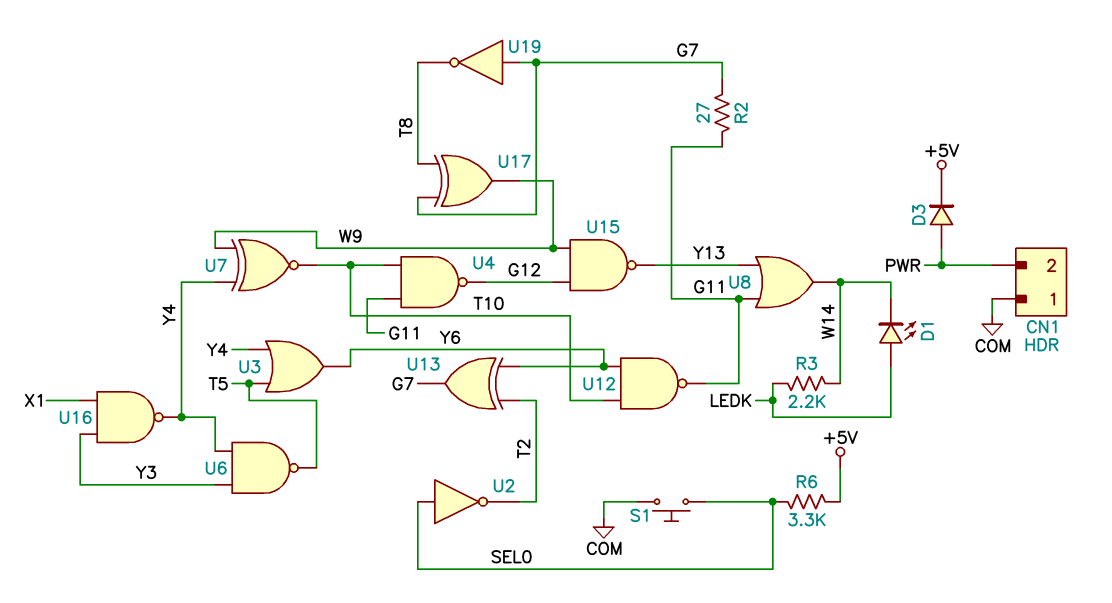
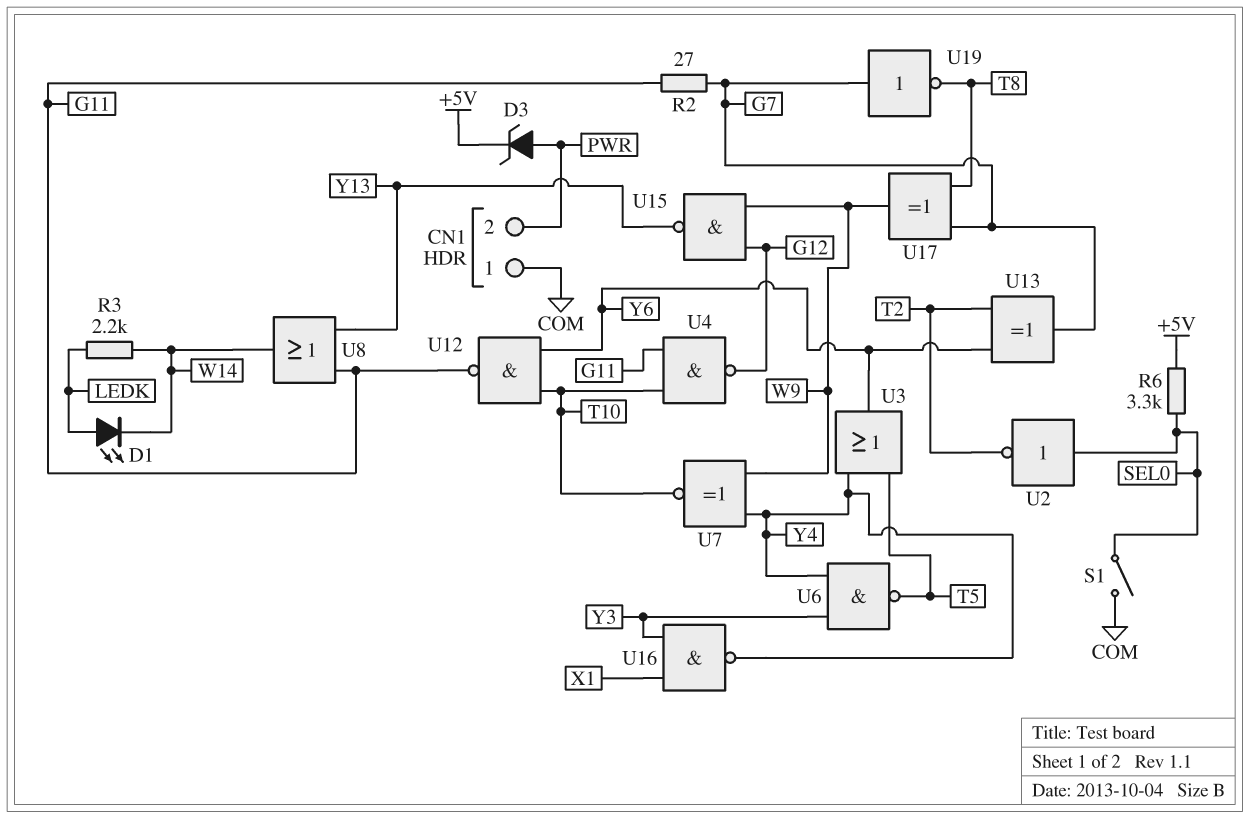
D3: diode (A PWR, K +5V) -> zener (A PWR, K +5V)
S1: button (COM, SEL0) -> switch (COM, SEL0)

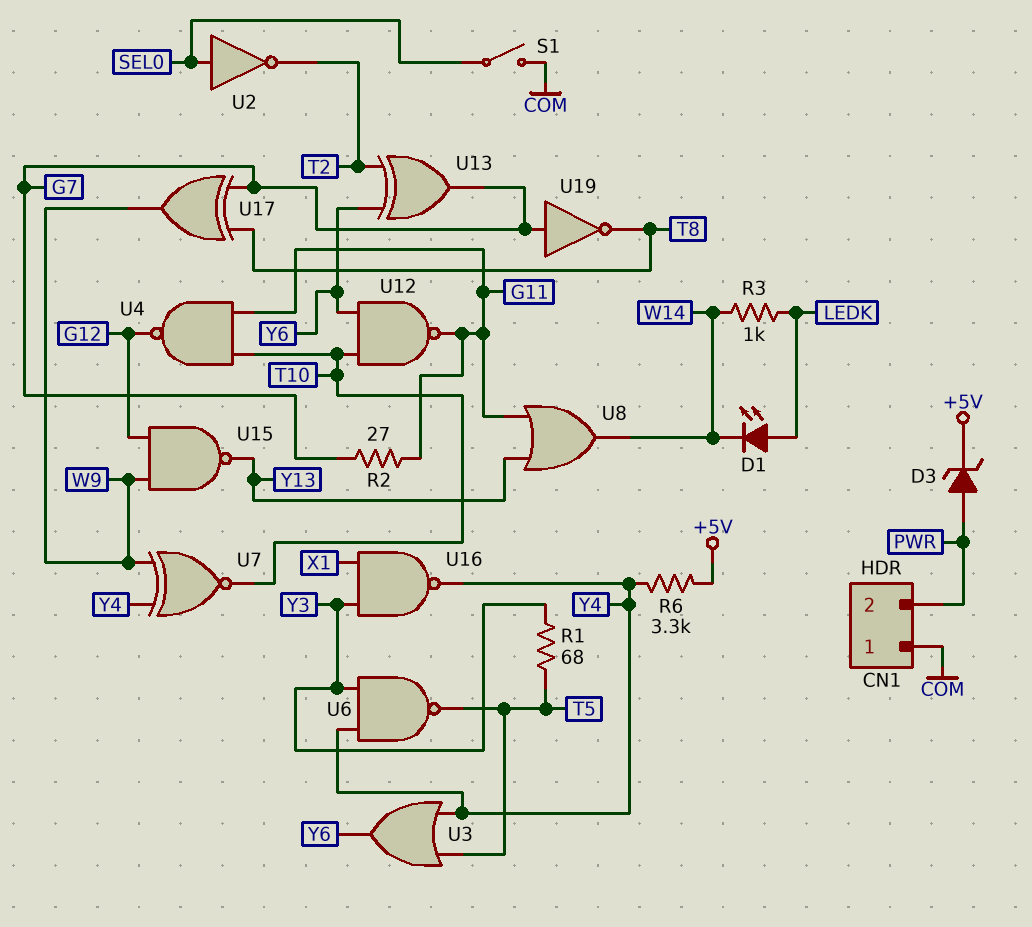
R1: none -> 68 (T5, Y3)
R3: 2.2k (LEDK, W14) -> 1k (LEDK, W14)
R6: 3.3k (+5V, SEL0) -> 3.3k (+5V, Y4)

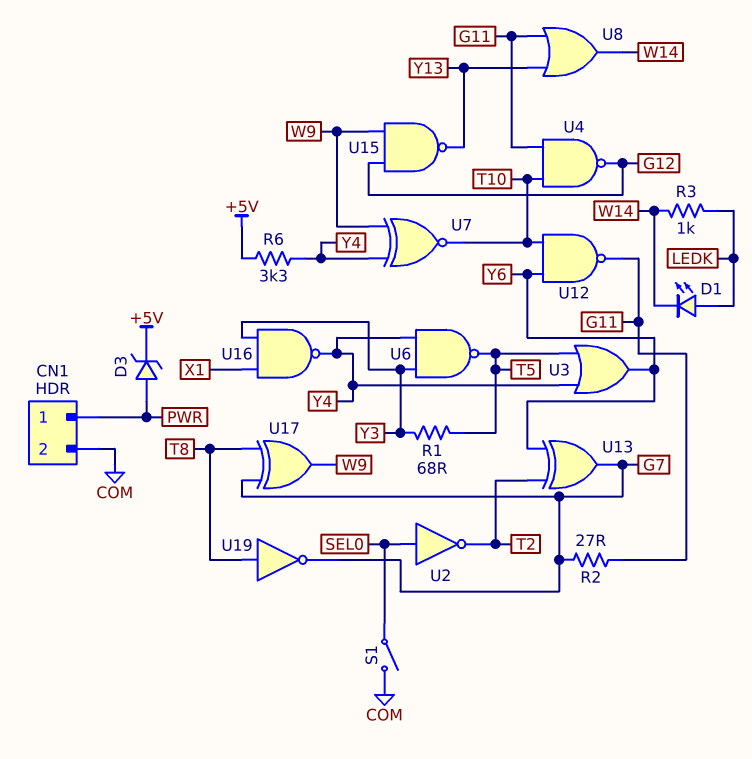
CN1 pin 1: COM -> PWR
CN1 pin 2: PWR -> COM
U19: NOT (in G7, out T8) -> NOT (in T8, out G7)

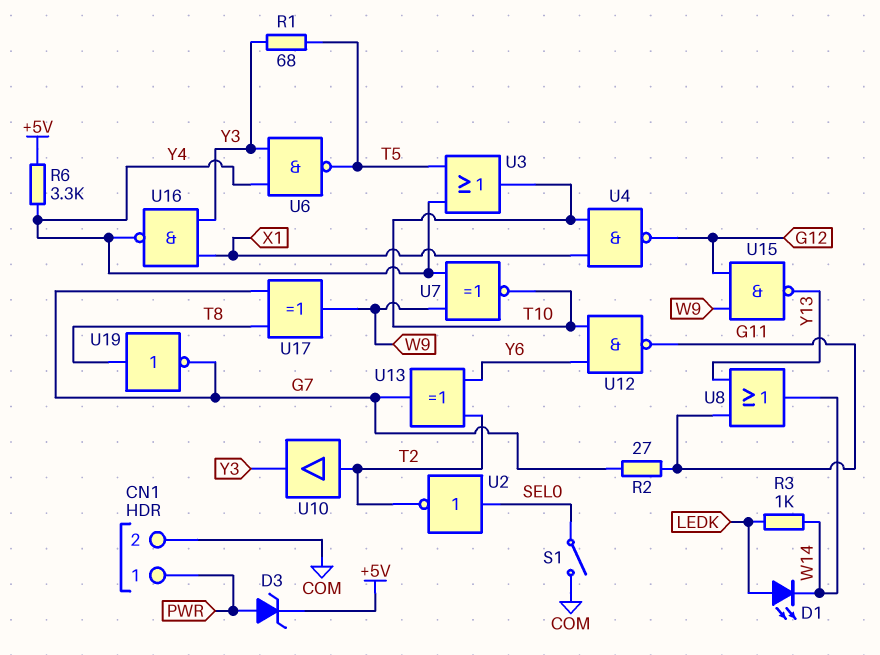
U3: OR (in T5, in Y4, out Y6) -> OR (in T5, in Y4, out T10)
U4: NAND (in G11, in T10, out G12) -> NAND (in T10, in X1, out G12)
U10: none -> buffer (in T2, out Y3)

